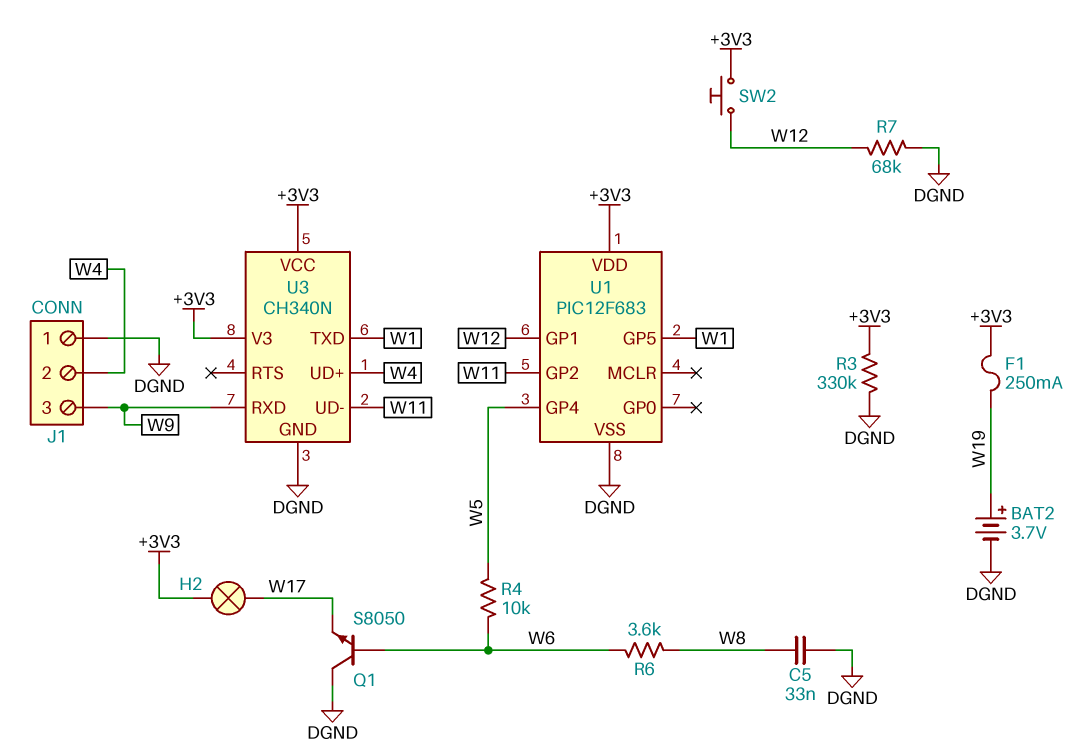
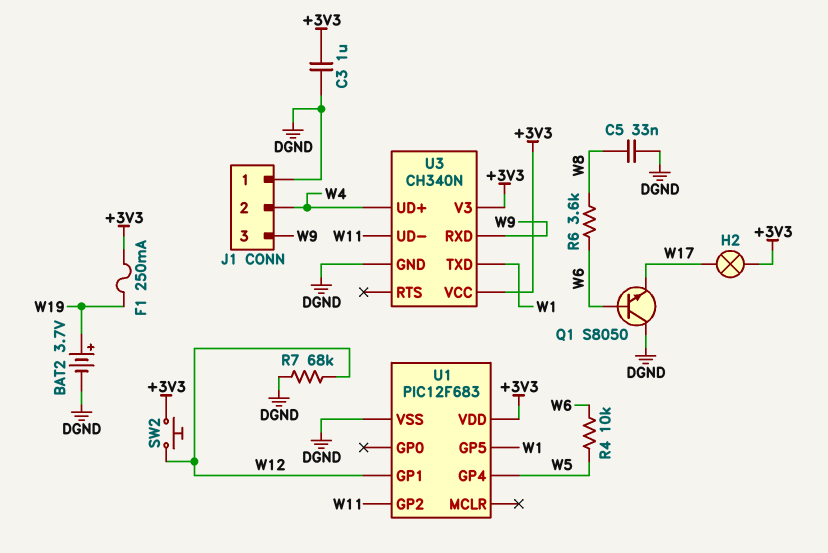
C3: none -> 1uF (+3V3, DGND)
R3: 330k (+3V3, DGND) -> none

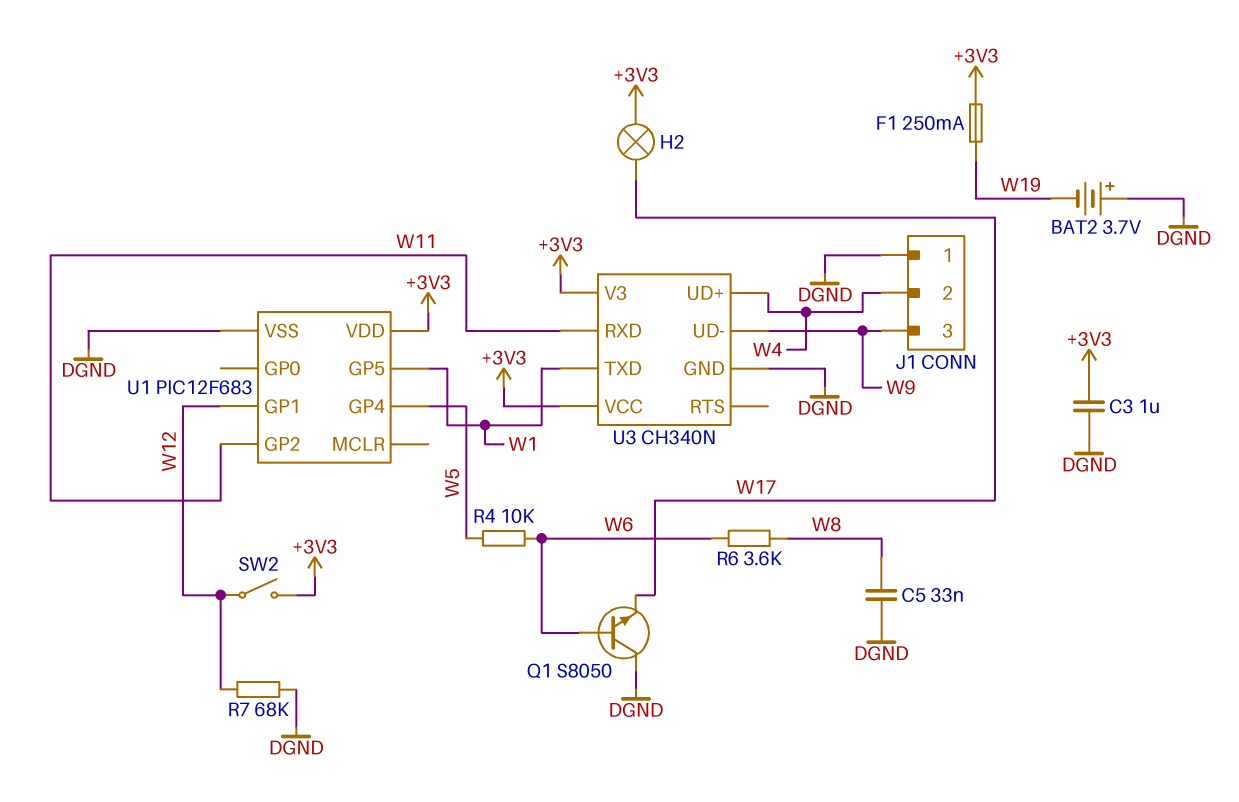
BAT2: 3.7V (plus W19, minus DGND) -> 3.7V (plus DGND, minus W19)
SW2: button (+3V3, W12) -> switch (+3V3, W12)
U3 pin RXD: W9 -> W11
U3 pin UD-: W11 -> W9

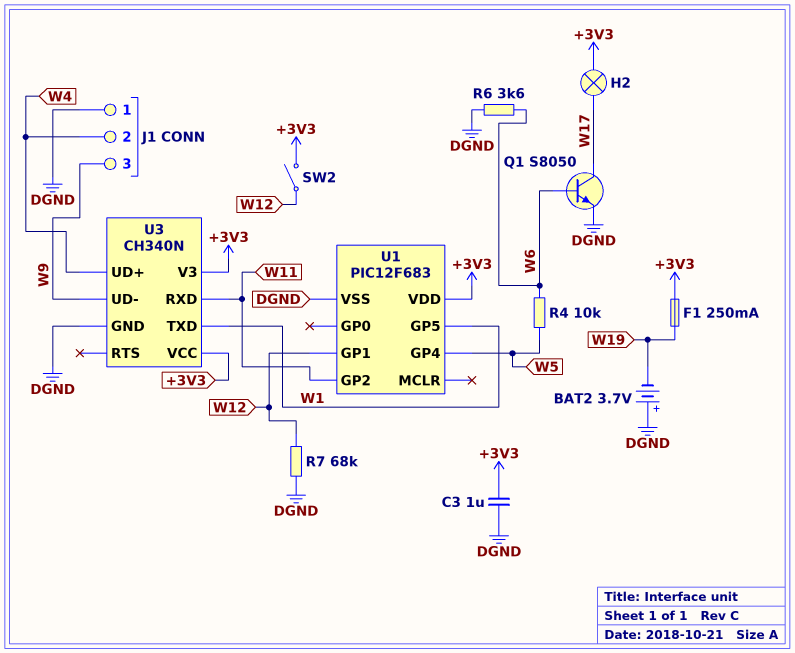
C5: 33nF (DGND, W8) -> none
Q1: NPN S8050 (B W6, C DGND, E W17) -> NPN S8050 (B W6, C W17, E DGND)
R6: 3.6k (W6, W8) -> 3.6k (DGND, W6)

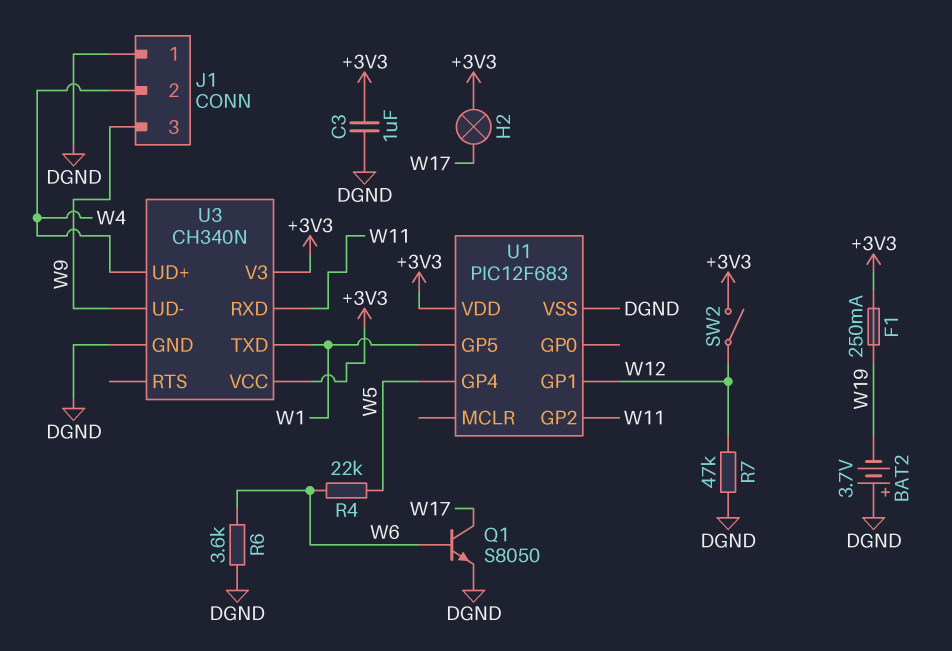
R4: 10k (W5, W6) -> 22k (W5, W6)
R7: 68k (DGND, W12) -> 47k (DGND, W12)

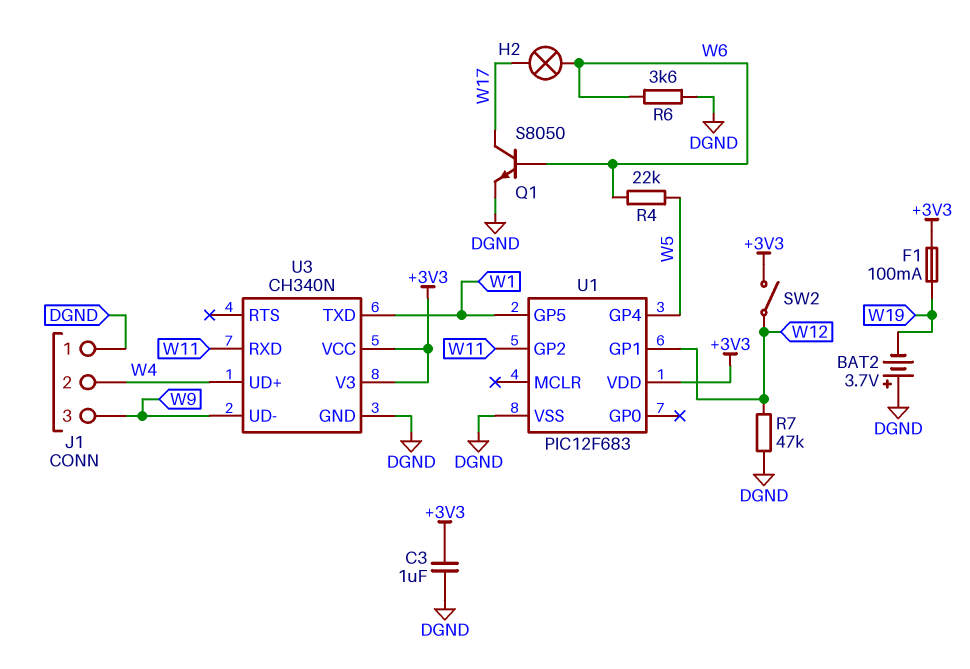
F1: 250mA (+3V3, W19) -> 100mA (+3V3, W19)
H2: lamp (+3V3, W17) -> lamp (W6, W17)

